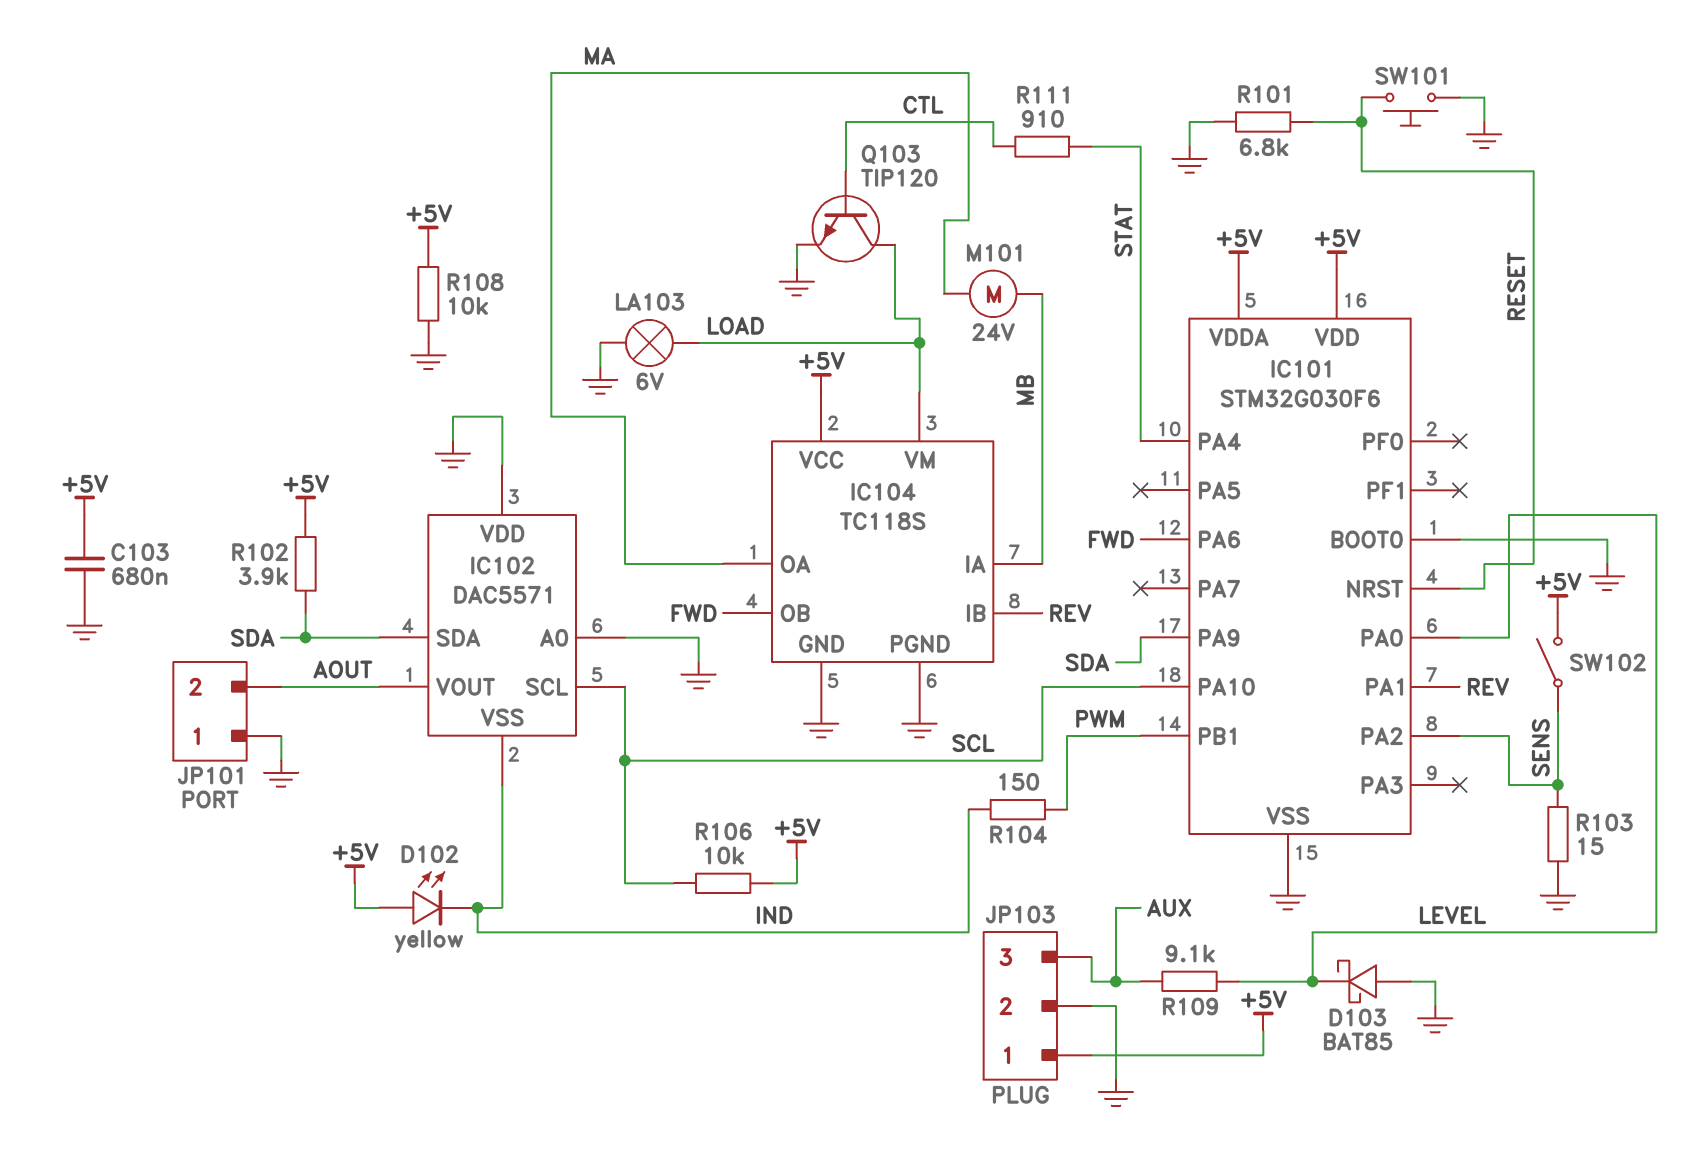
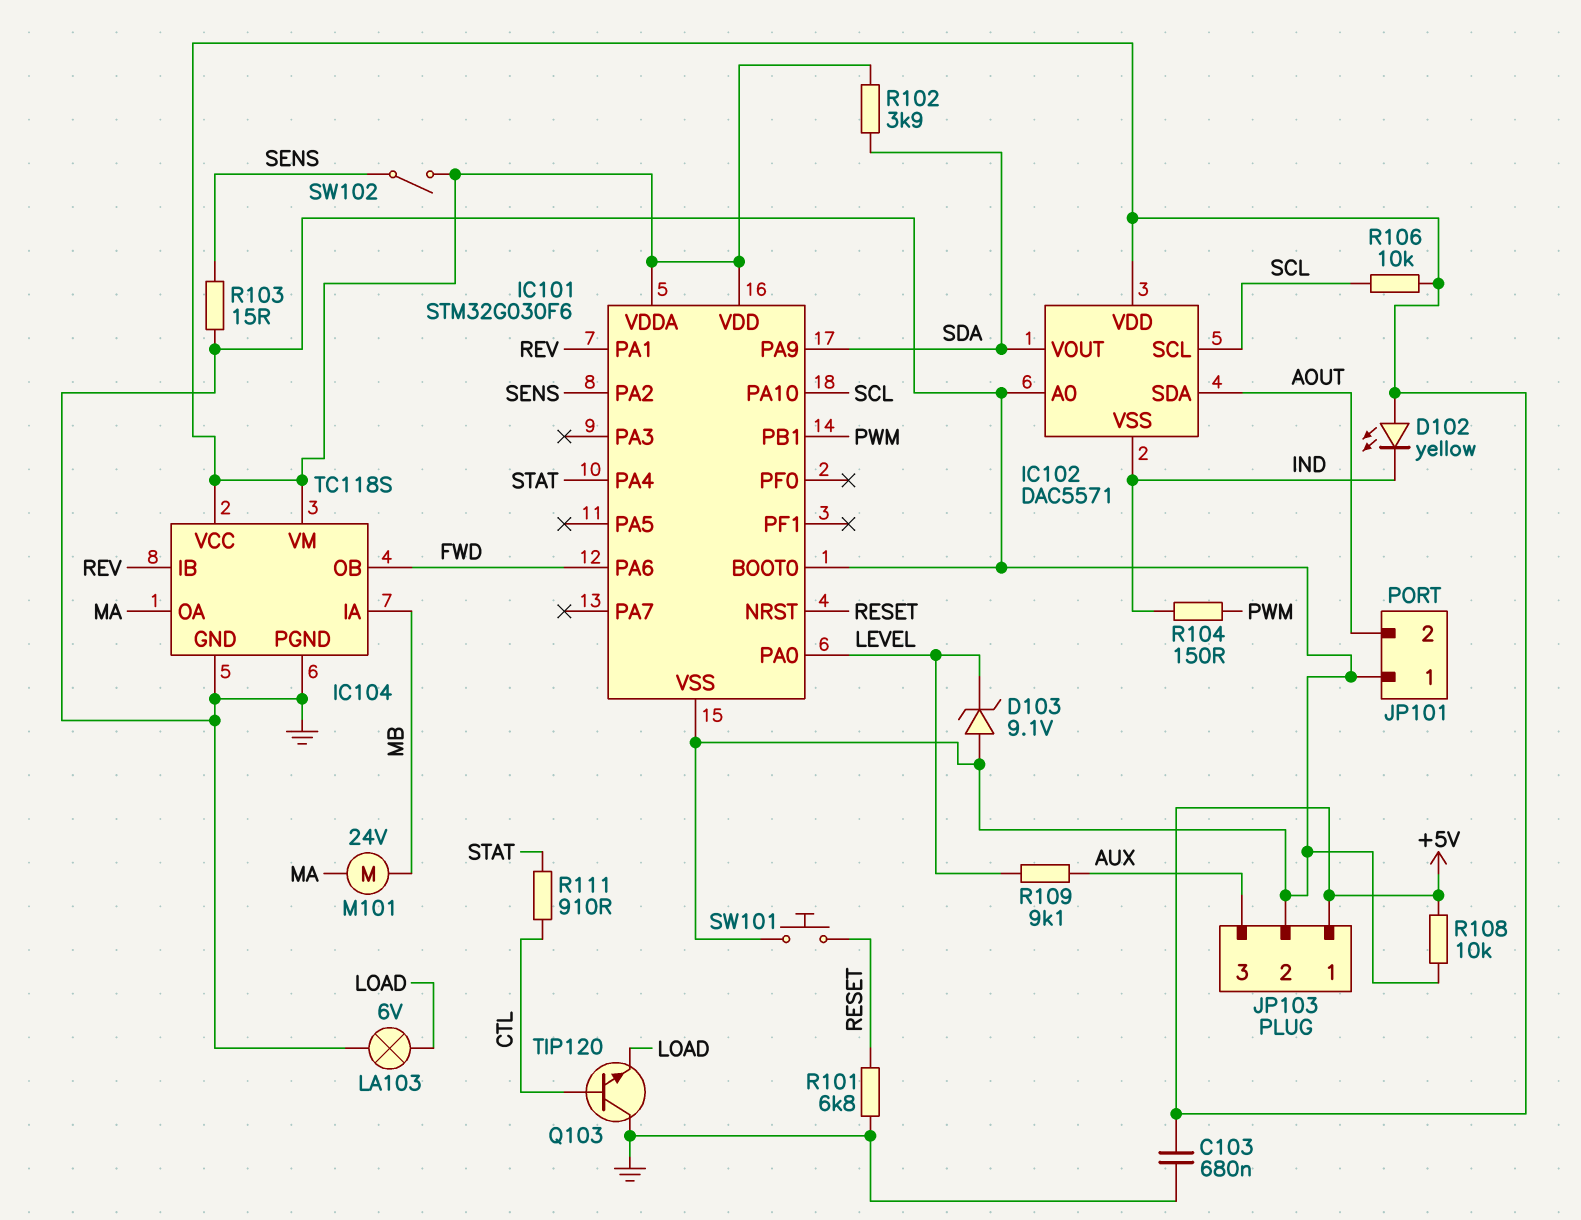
D103: schottky BAT85 (A GND, K LEVEL) -> zener 9.1V (A GND, K LEVEL)
IC102 pin SDA: SDA -> AOUT
IC102 pin VDD: GND -> +5V
IC102 pin VOUT: AOUT -> SDA
IC104 pin VM: LOAD -> +5V
Q103: NPN TIP120 (B CTL, C LOAD, E GND) -> NPN TIP120 (B CTL, C GND, E LOAD)

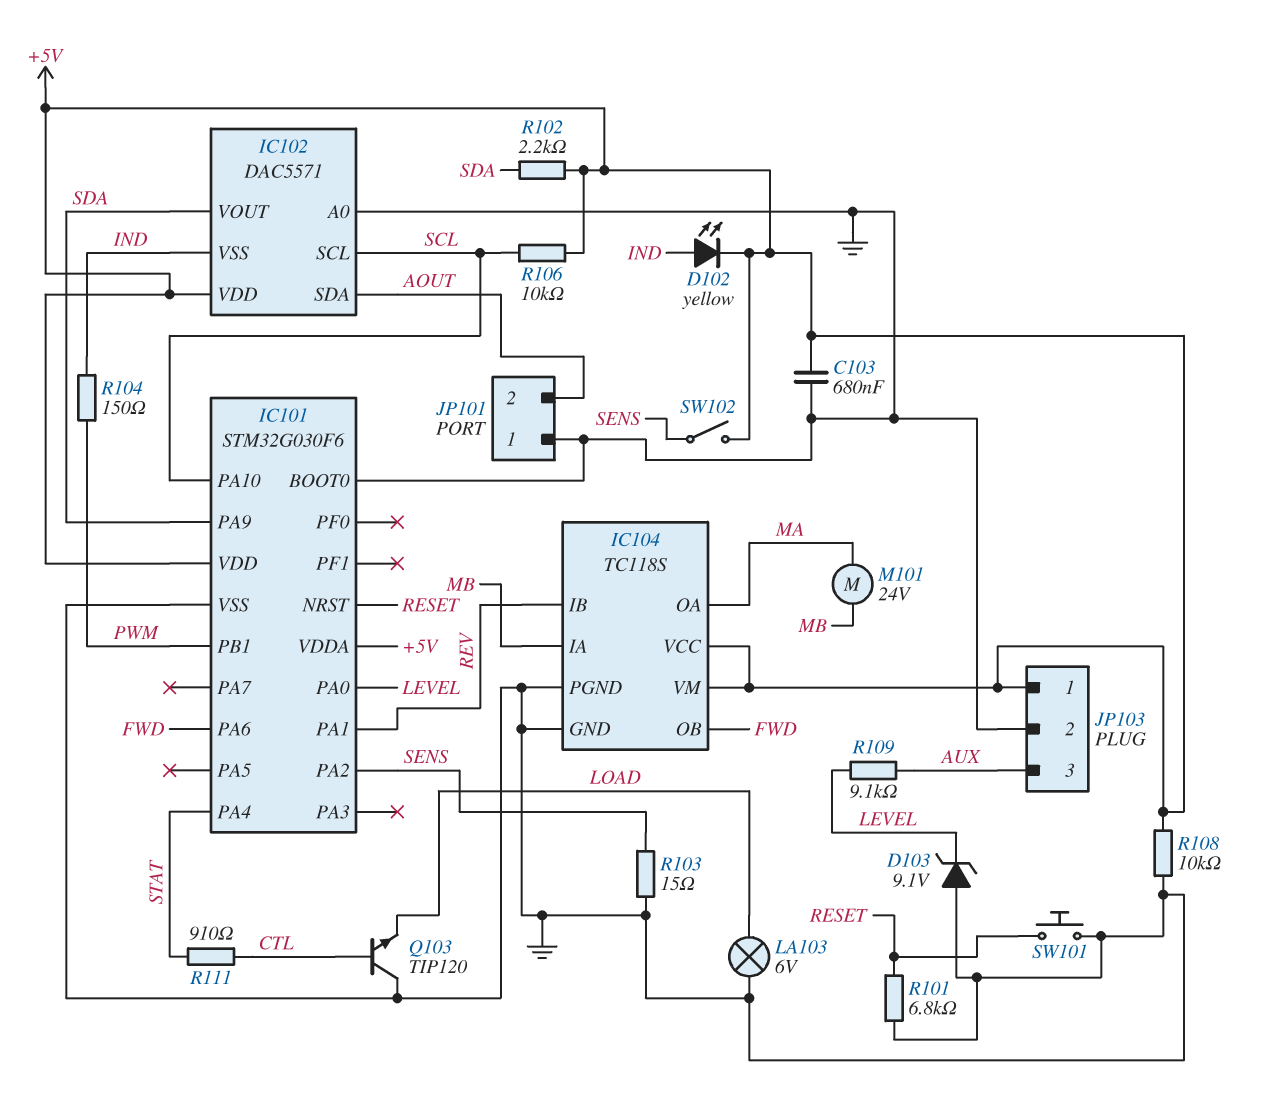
D102: LED yellow (A +5V, K IND) -> LED yellow (A IND, K +5V)
R102: 3.9k (+5V, SDA) -> 2.2k (+5V, SDA)

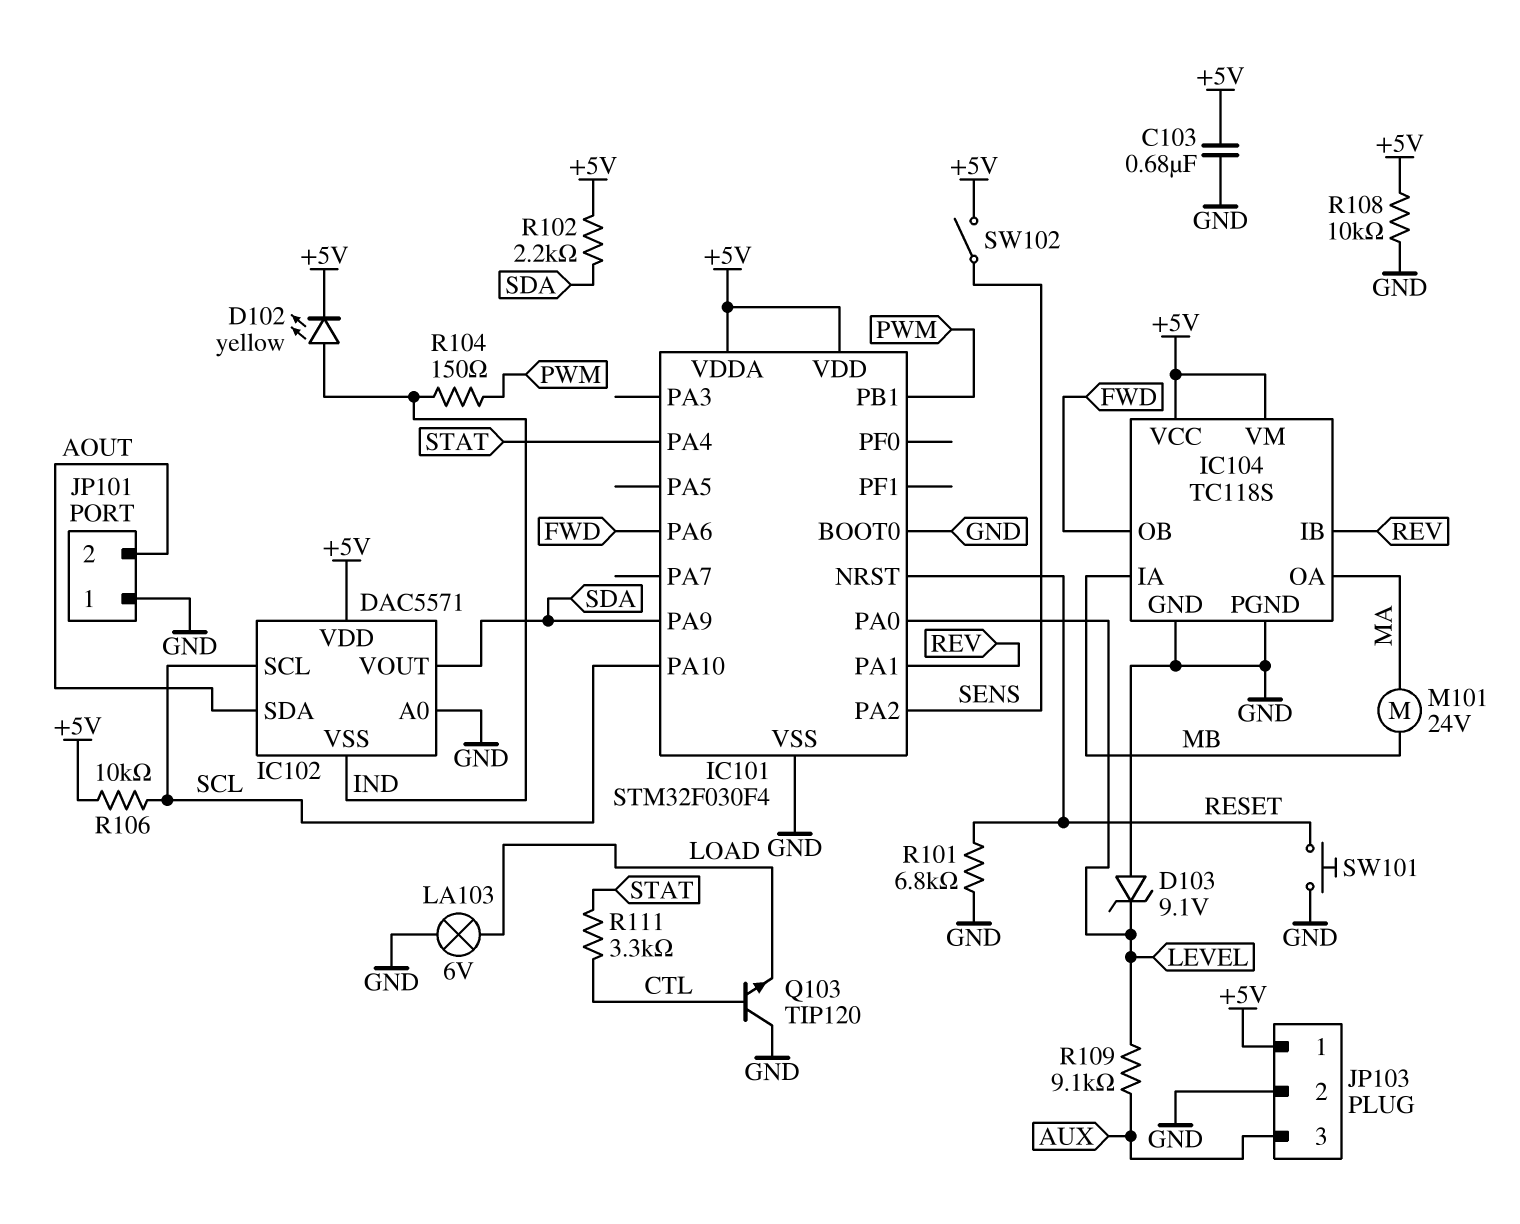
IC101: STM32G030F6 -> STM32F030F4
R103: 15 (GND, SENS) -> none
R111: 910 (CTL, STAT) -> 3.3k (CTL, STAT)

